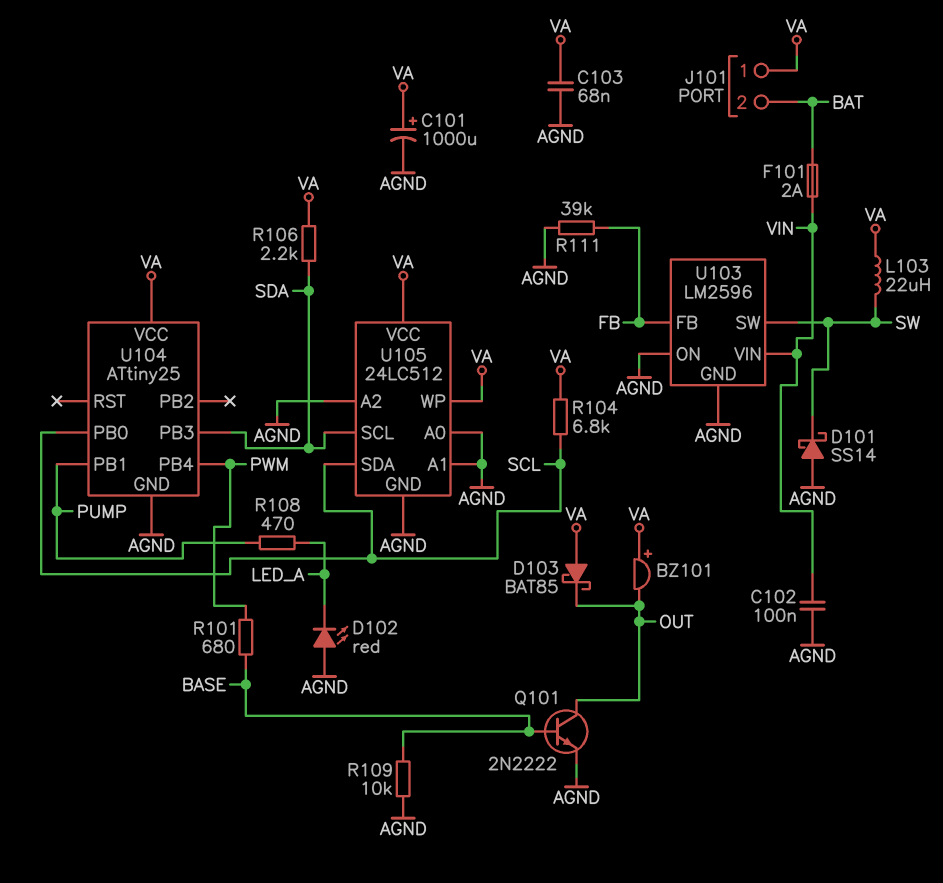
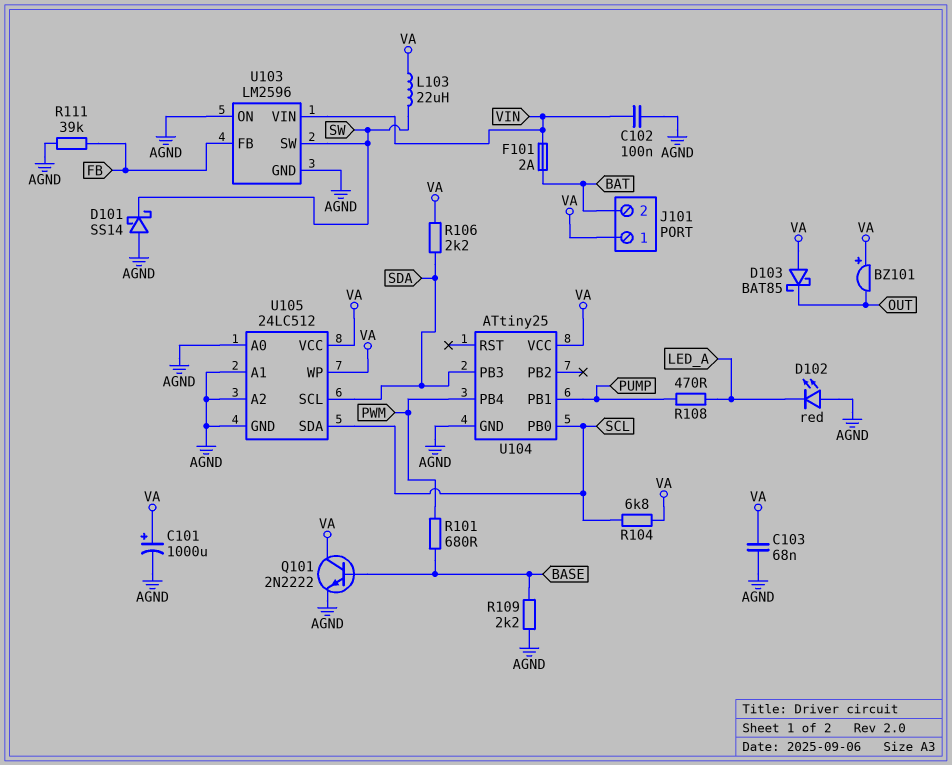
Q101: NPN 2N2222 (B BASE, C OUT, E AGND) -> NPN 2N2222 (B BASE, C VA, E AGND)
R109: 10k (AGND, BASE) -> 2.2k (AGND, BASE)

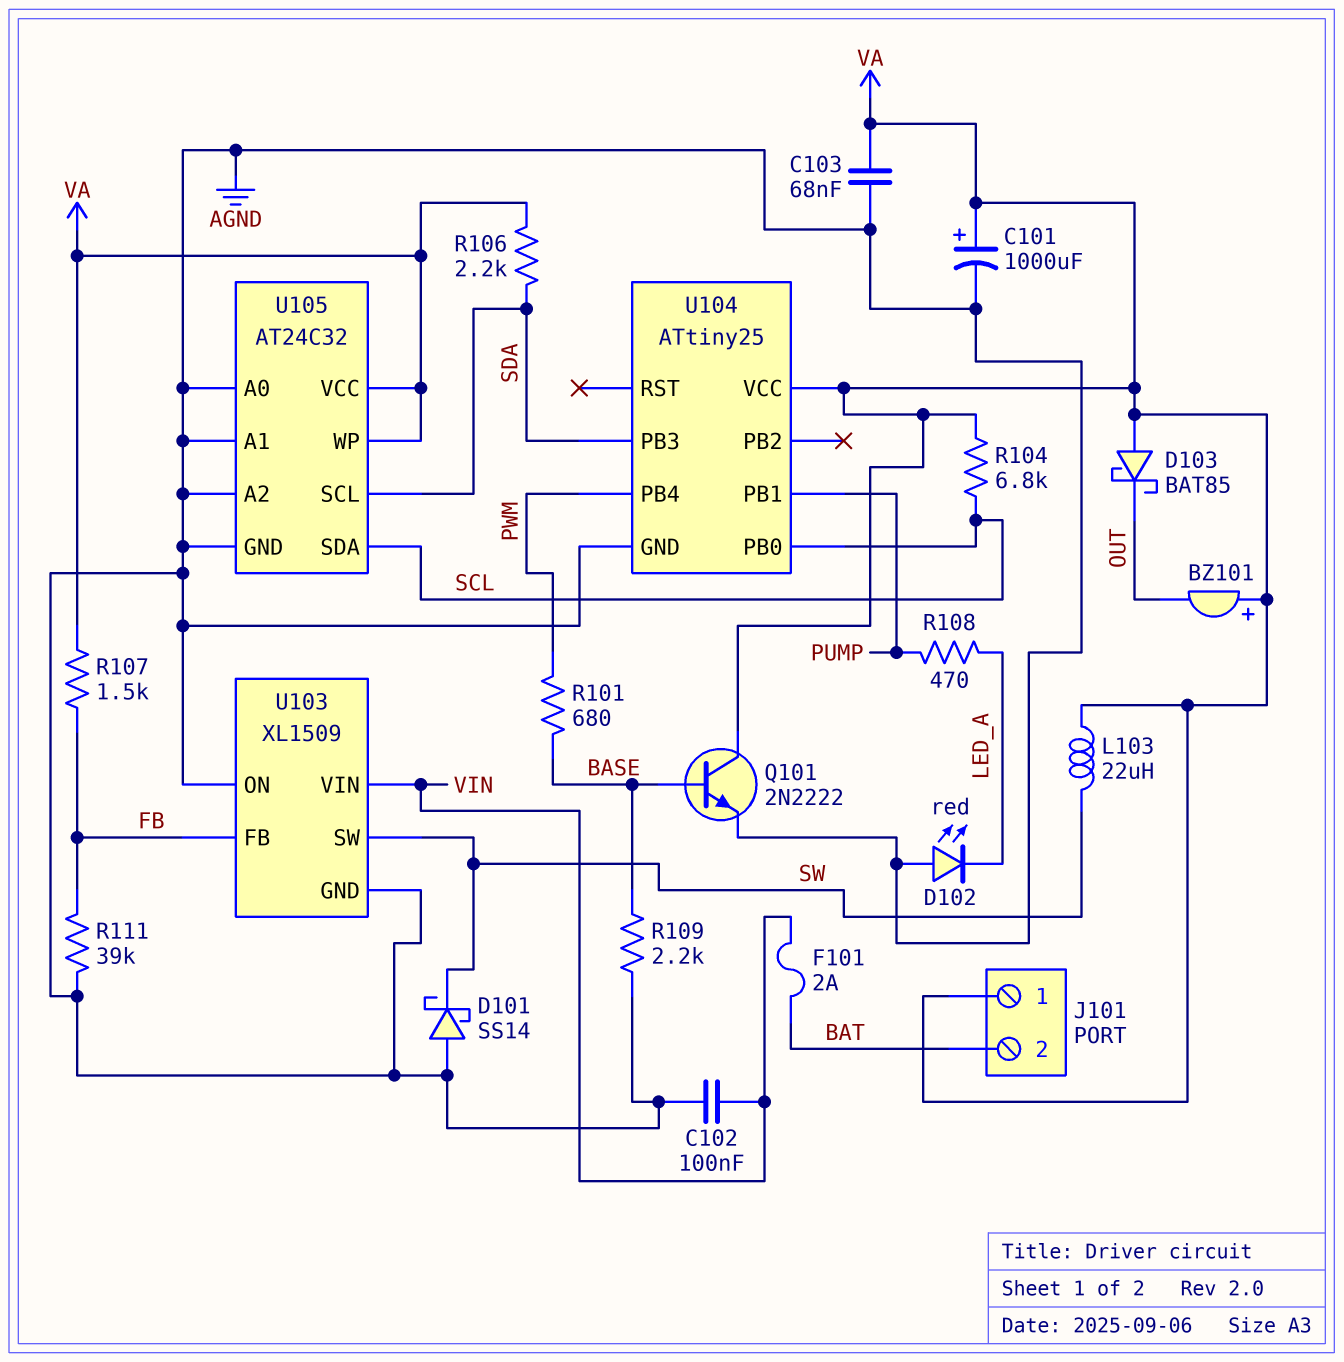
R107: none -> 1.5k (FB, VA)
U103: LM2596 -> XL1509
U105: 24LC512 -> AT24C32

